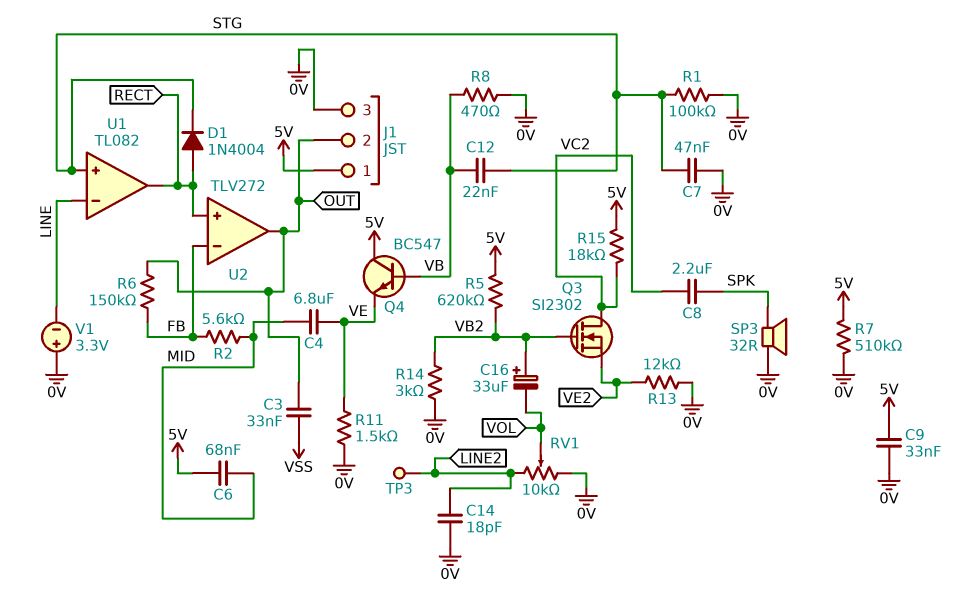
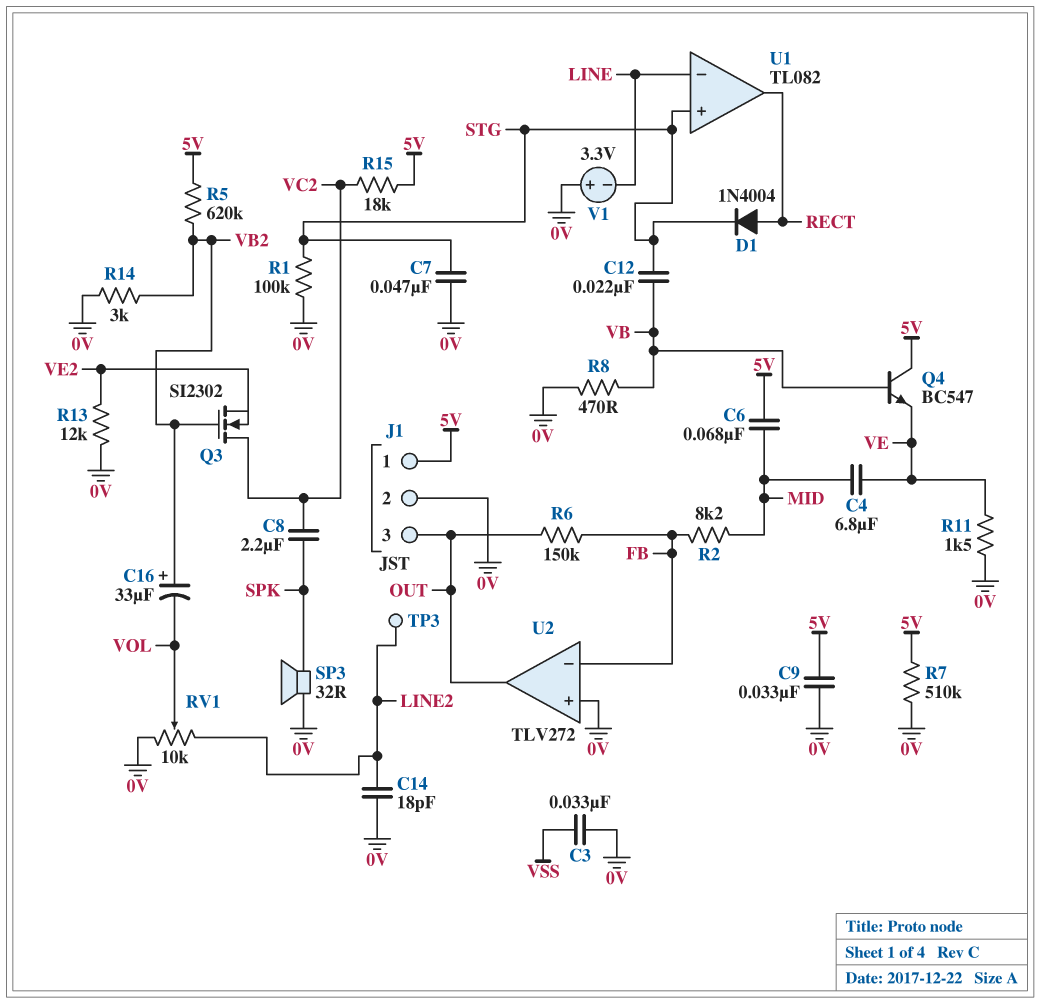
C3: 33nF (OUT, VSS) -> 33nF (0V, VSS)
J1 pin 2: OUT -> 0V
J1 pin 3: 0V -> OUT
R2: 5.6k (FB, MID) -> 8.2k (FB, MID)
U2 pin in+: RECT -> 0V

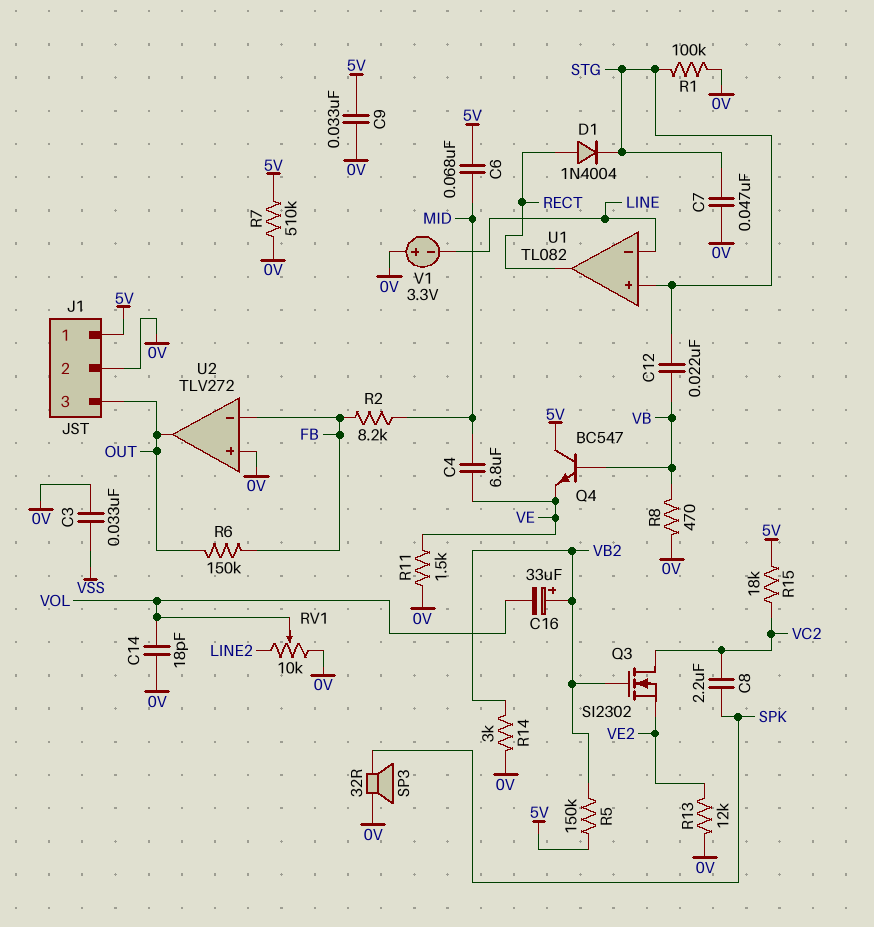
C14: 18pF (0V, LINE2) -> 18pF (0V, VOL)
R5: 620k (5V, VB2) -> 150k (5V, VB2)
TP3: test point (LINE2) -> none

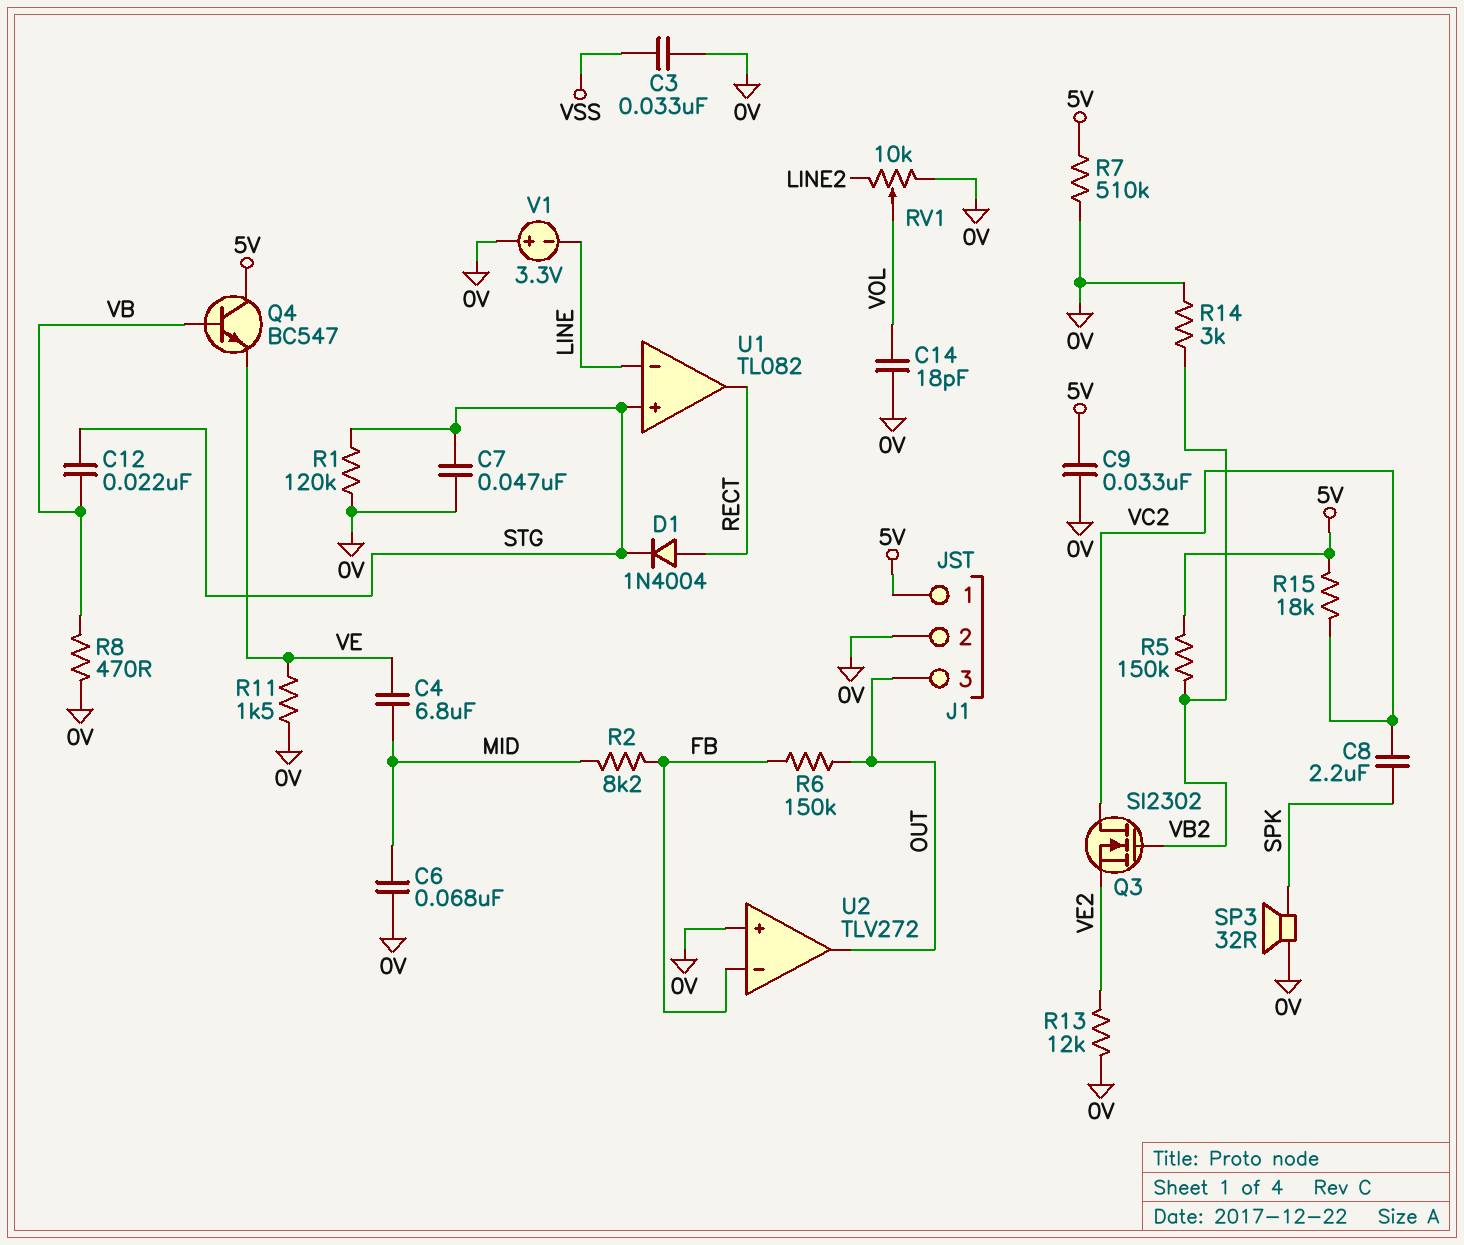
C6: 68nF (5V, MID) -> 68nF (0V, MID)
C16: 33uF (plus VB2, minus VOL) -> none
R1: 100k (0V, STG) -> 120k (0V, STG)

